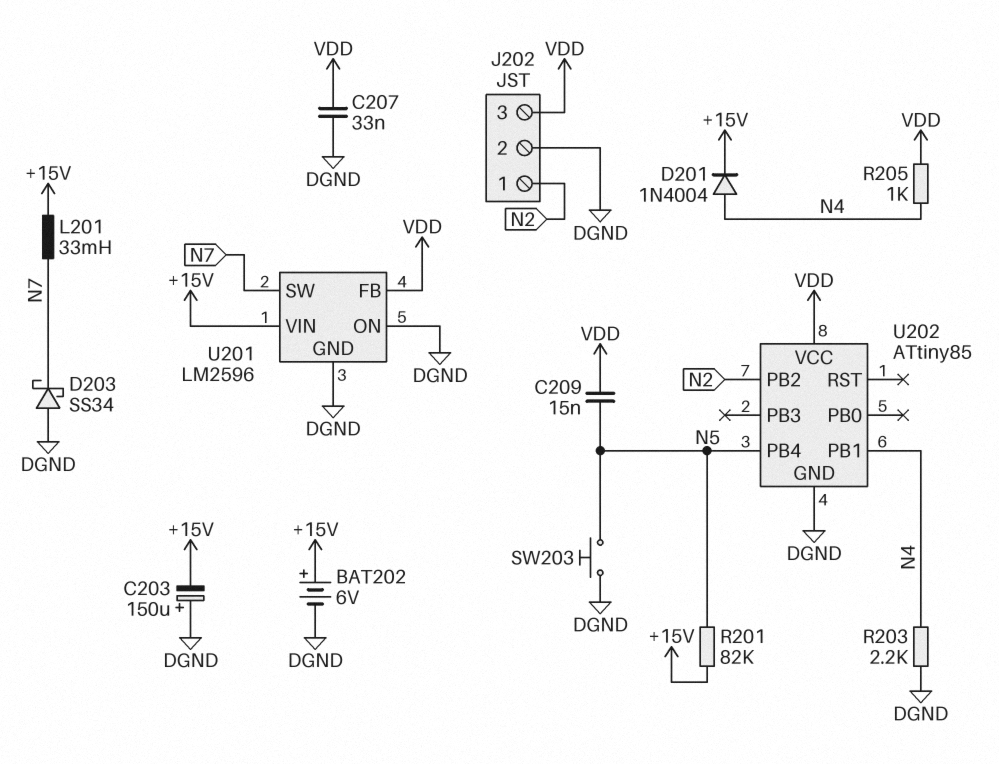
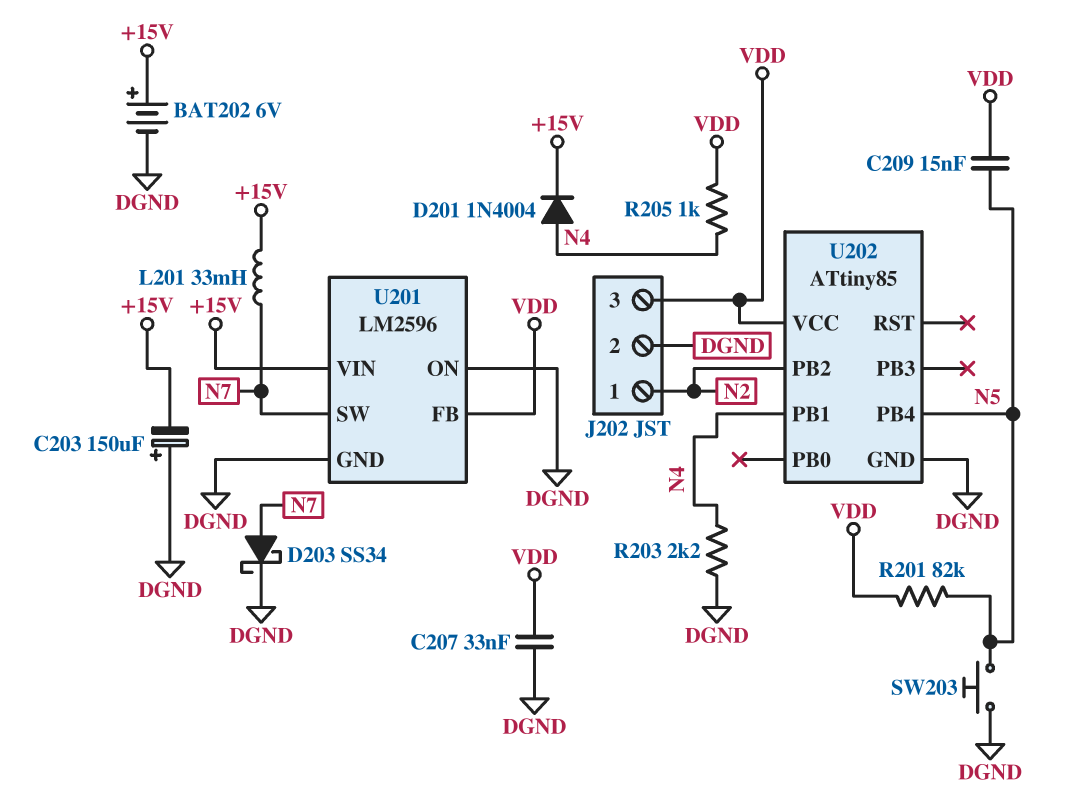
D203: schottky SS34 (A DGND, K N7) -> schottky SS34 (A N7, K DGND)
R201: 82k (+15V, N5) -> 82k (N5, VDD)

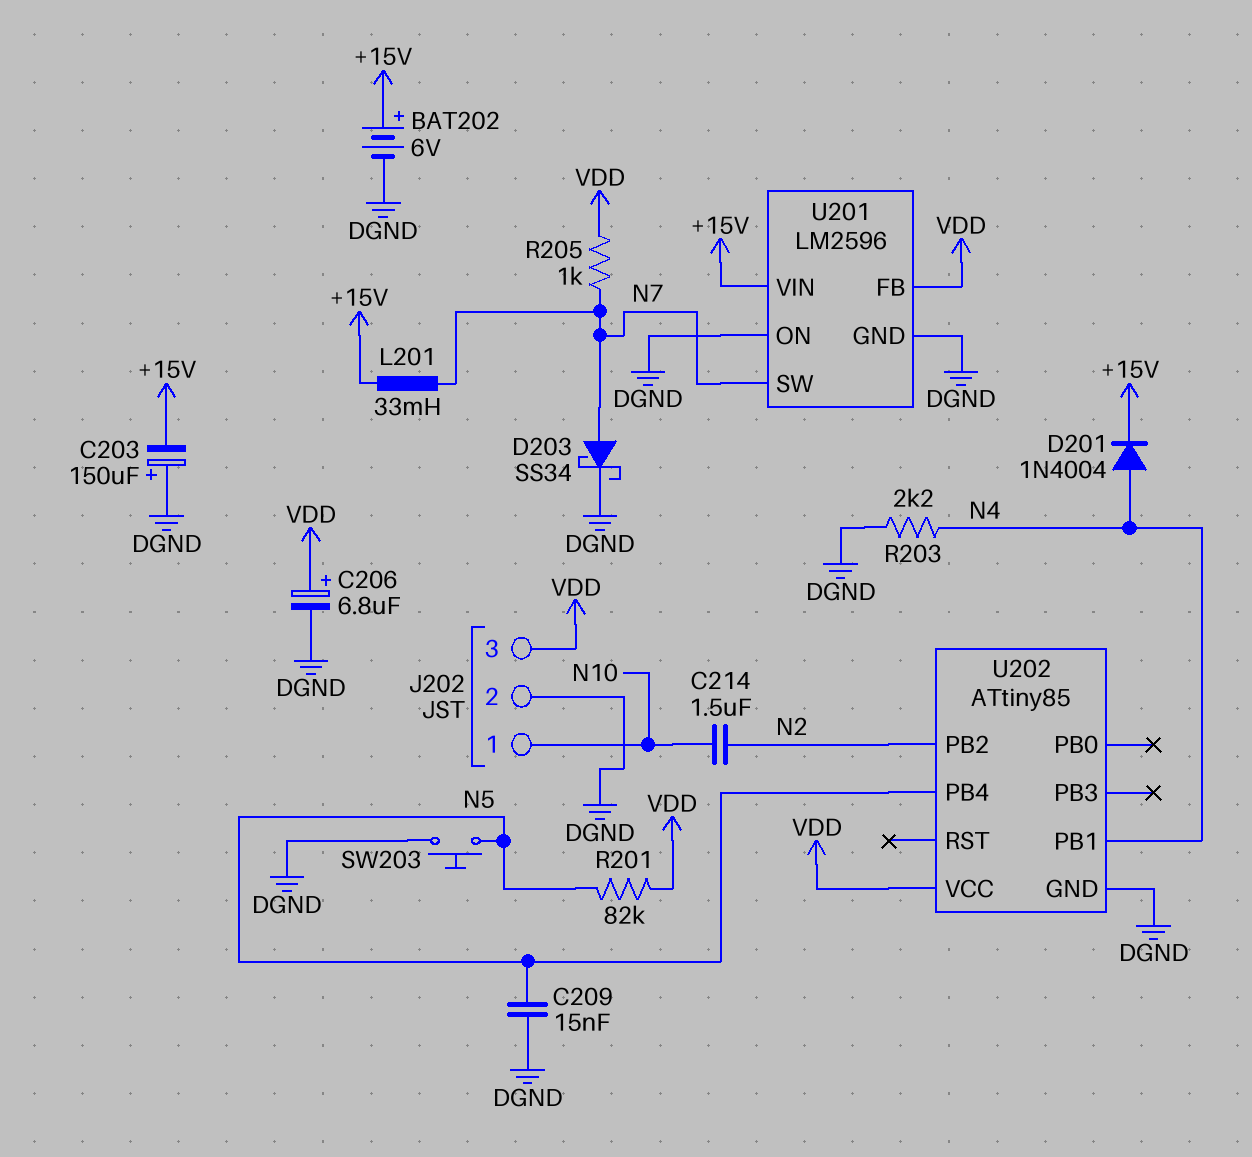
C206: none -> 6.8uF (plus VDD, minus DGND)
C207: 33nF (DGND, VDD) -> none
C209: 15nF (N5, VDD) -> 15nF (DGND, N5)
C214: none -> 1.5uF (N2, N10)
J202 pin 1: N2 -> N10
R205: 1k (N4, VDD) -> 1k (N7, VDD)

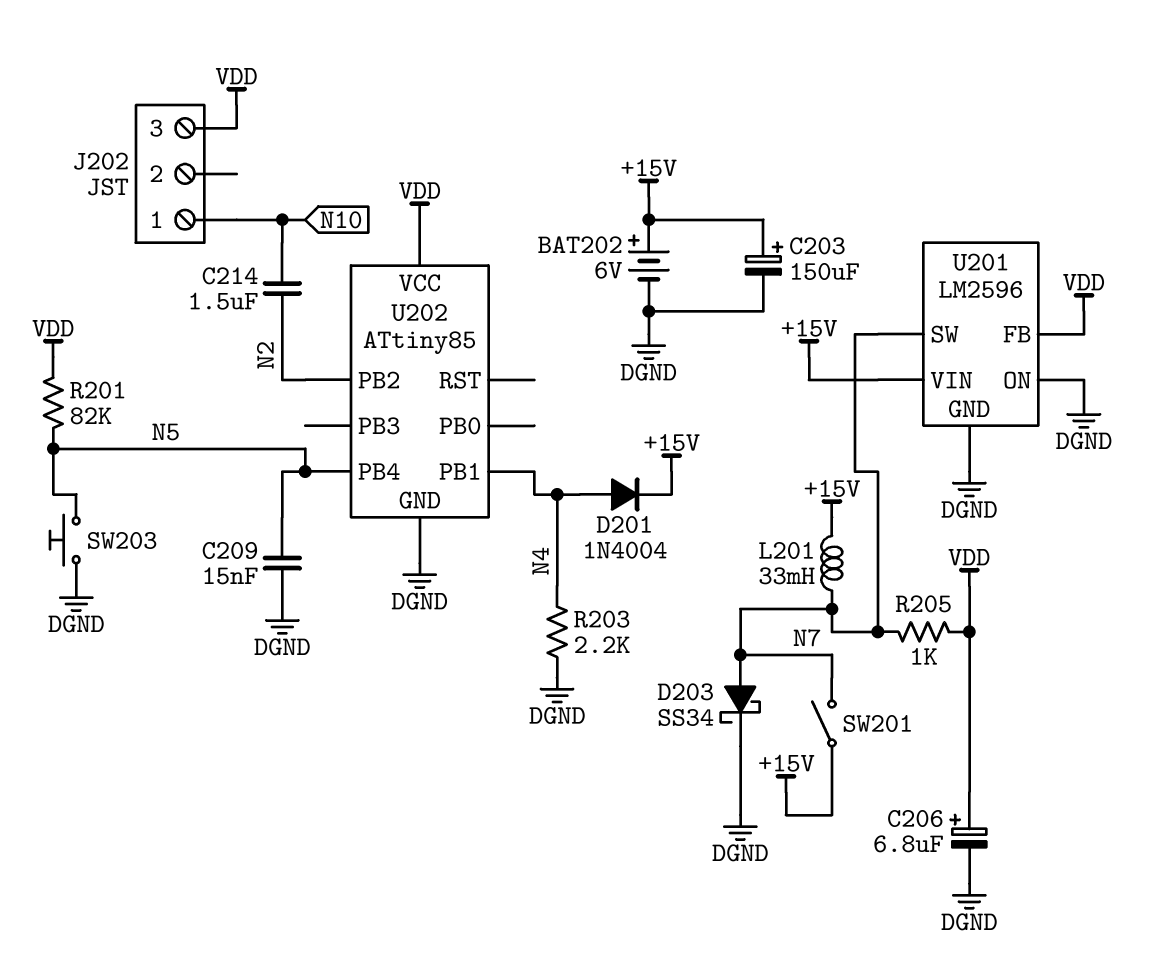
C203: 150uF (plus DGND, minus +15V) -> 150uF (plus +15V, minus DGND)
J202 pin 2: DGND -> none
SW201: none -> switch (+15V, N7)

